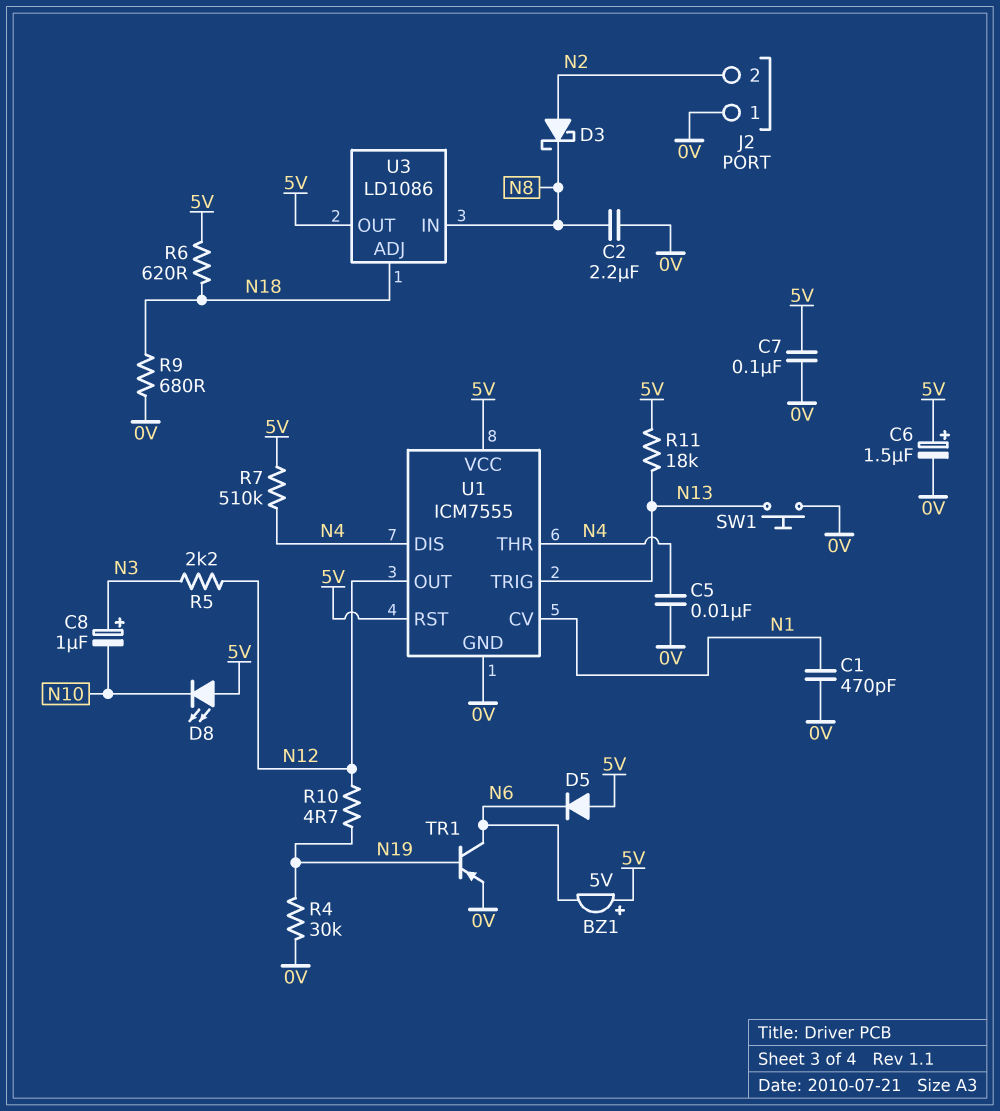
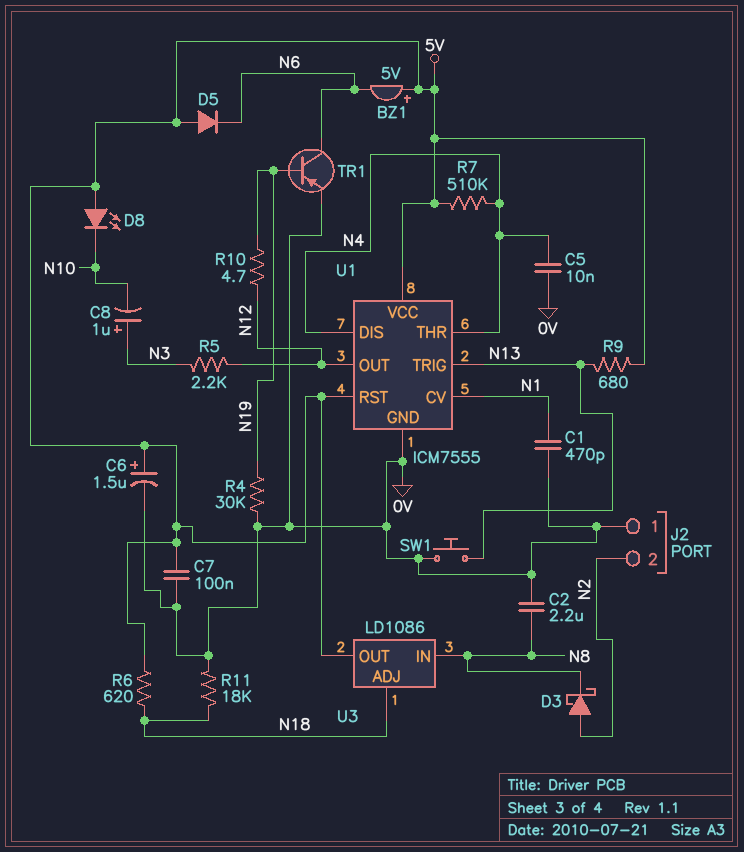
R9: 680 (0V, N18) -> 680 (5V, N13)
R11: 18k (5V, N13) -> 18k (0V, N18)

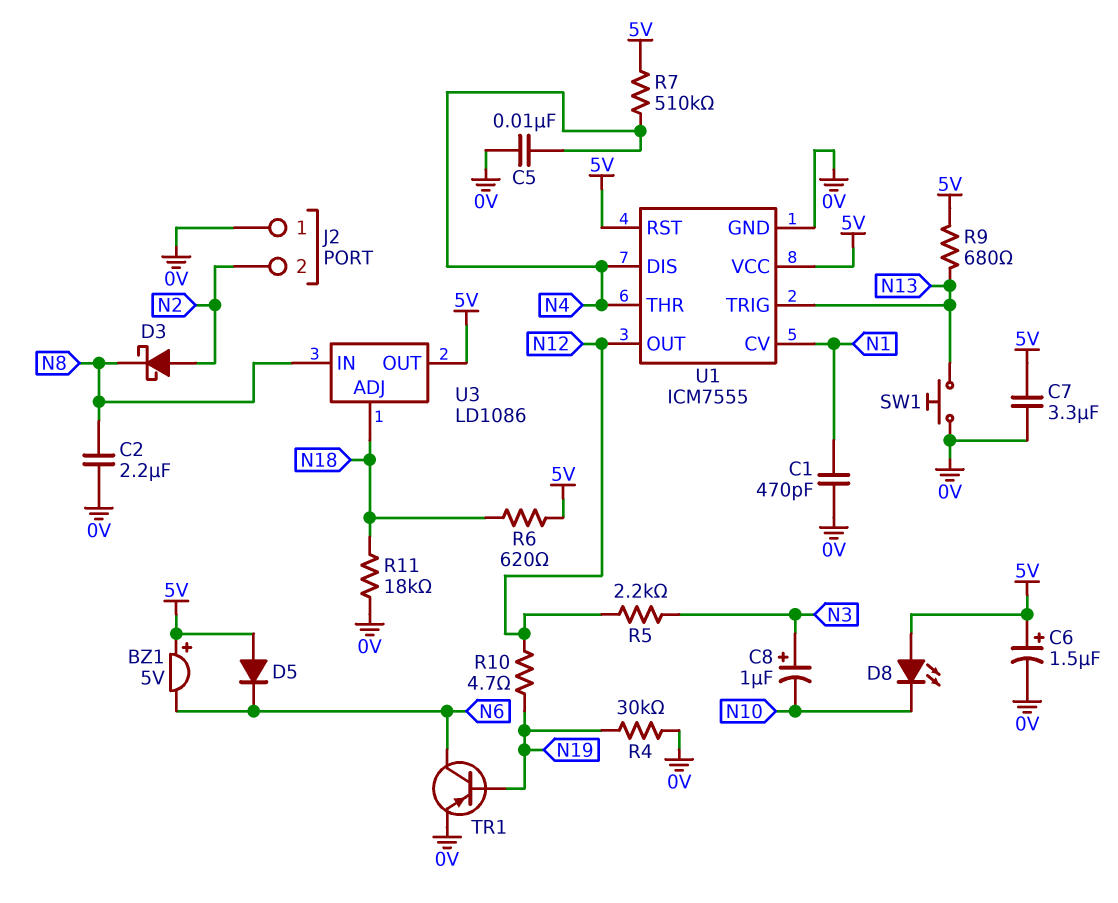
C7: 100nF (0V, 5V) -> 3.3uF (0V, 5V)

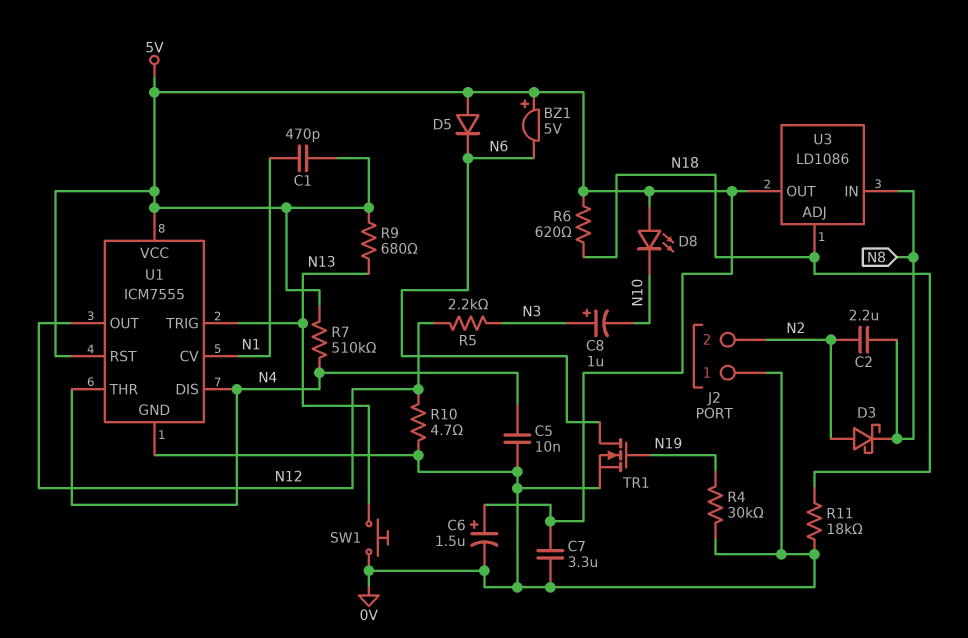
C1: 470pF (0V, N1) -> 470pF (5V, N1)
C2: 2.2uF (0V, N8) -> 2.2uF (N2, N8)
R10: 4.7 (N12, N19) -> 4.7 (0V, N12)
TR1: PNP (B N19, C N6, E 0V) -> NMOS (G N19, D N6, S 0V)

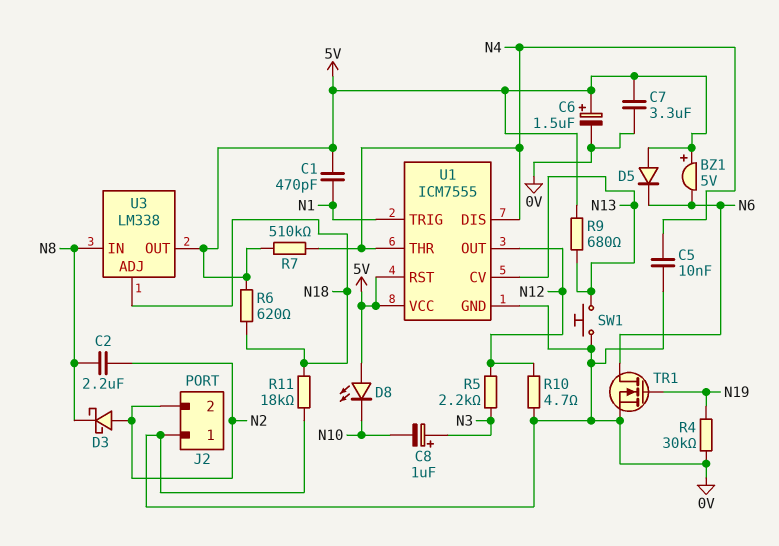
U1 pin CV: N1 -> N13
U1 pin TRIG: N13 -> N1
U3: LD1086 -> LM338

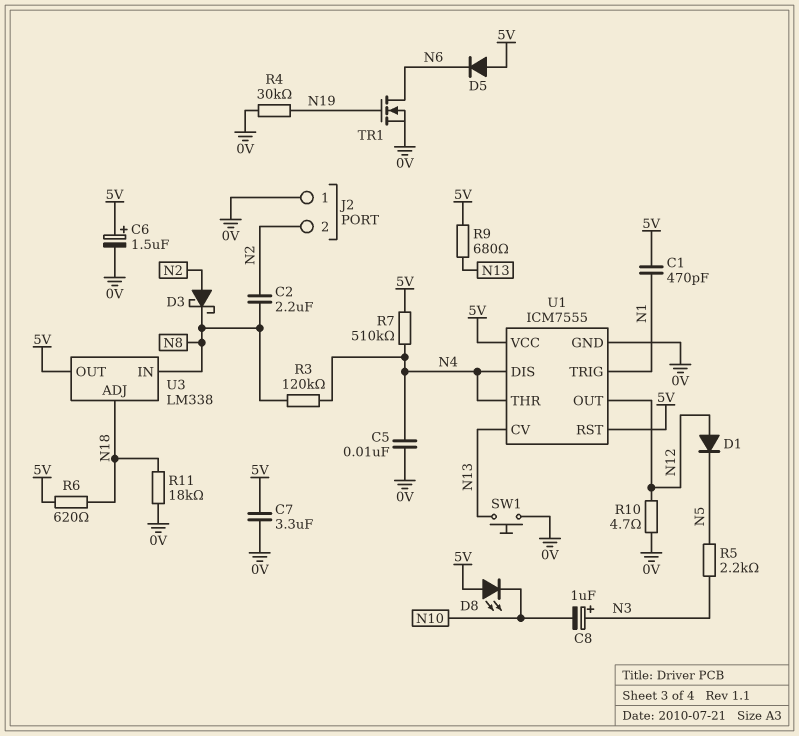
BZ1: buzzer 5V (plus 5V, minus N6) -> none
D1: none -> diode (A N12, K N5)
R3: none -> 120k (N4, N8)
R5: 2.2k (N3, N12) -> 2.2k (N3, N5)

